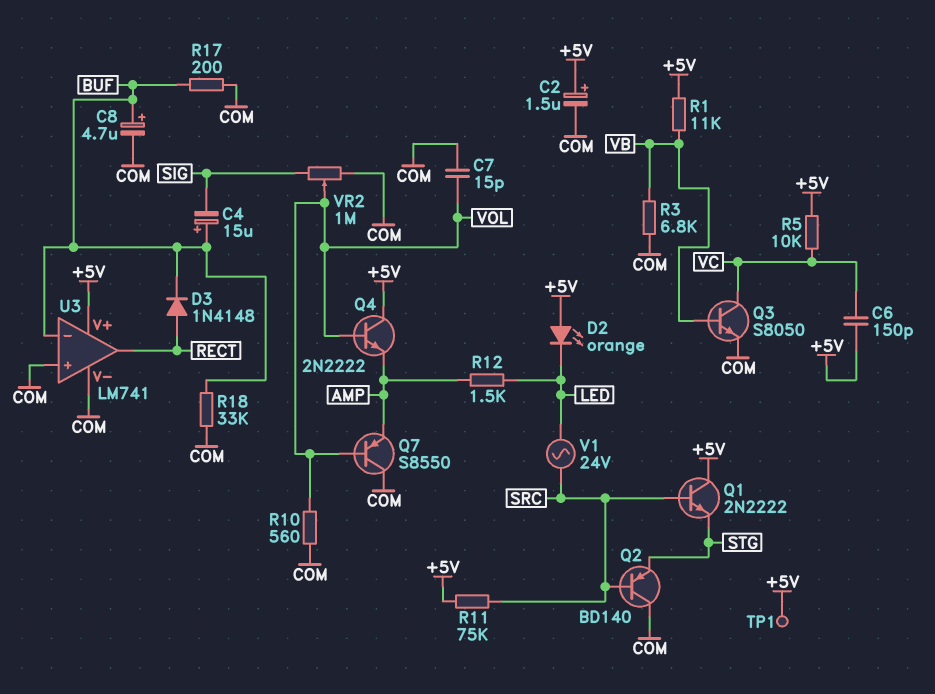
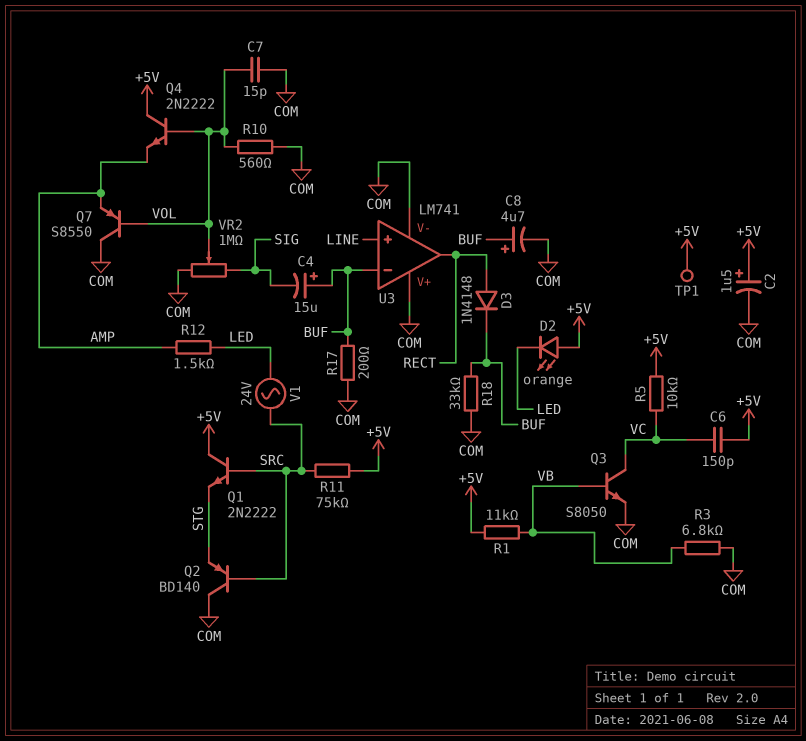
U3 pin V+: +5V -> COM
U3 pin in+: COM -> LINE

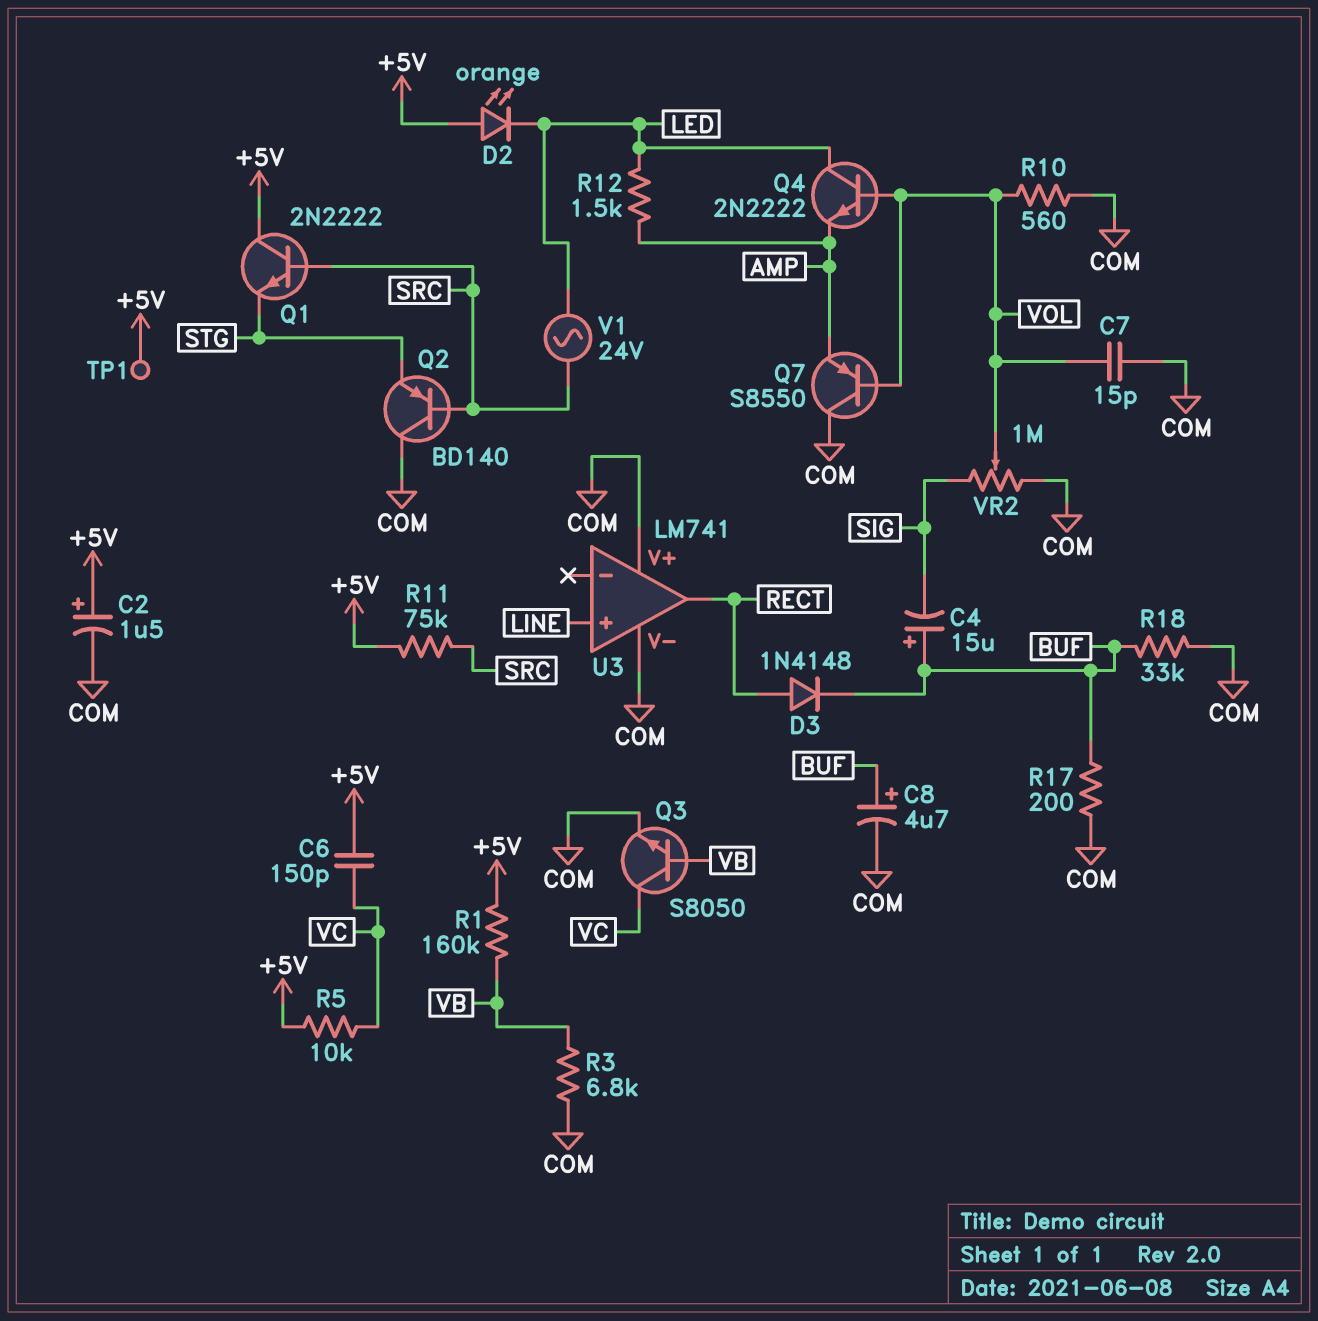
Q4: NPN 2N2222 (B VOL, C +5V, E AMP) -> NPN 2N2222 (B VOL, C LED, E AMP)
R1: 11k (+5V, VB) -> 160k (+5V, VB)
U3 pin in-: BUF -> none

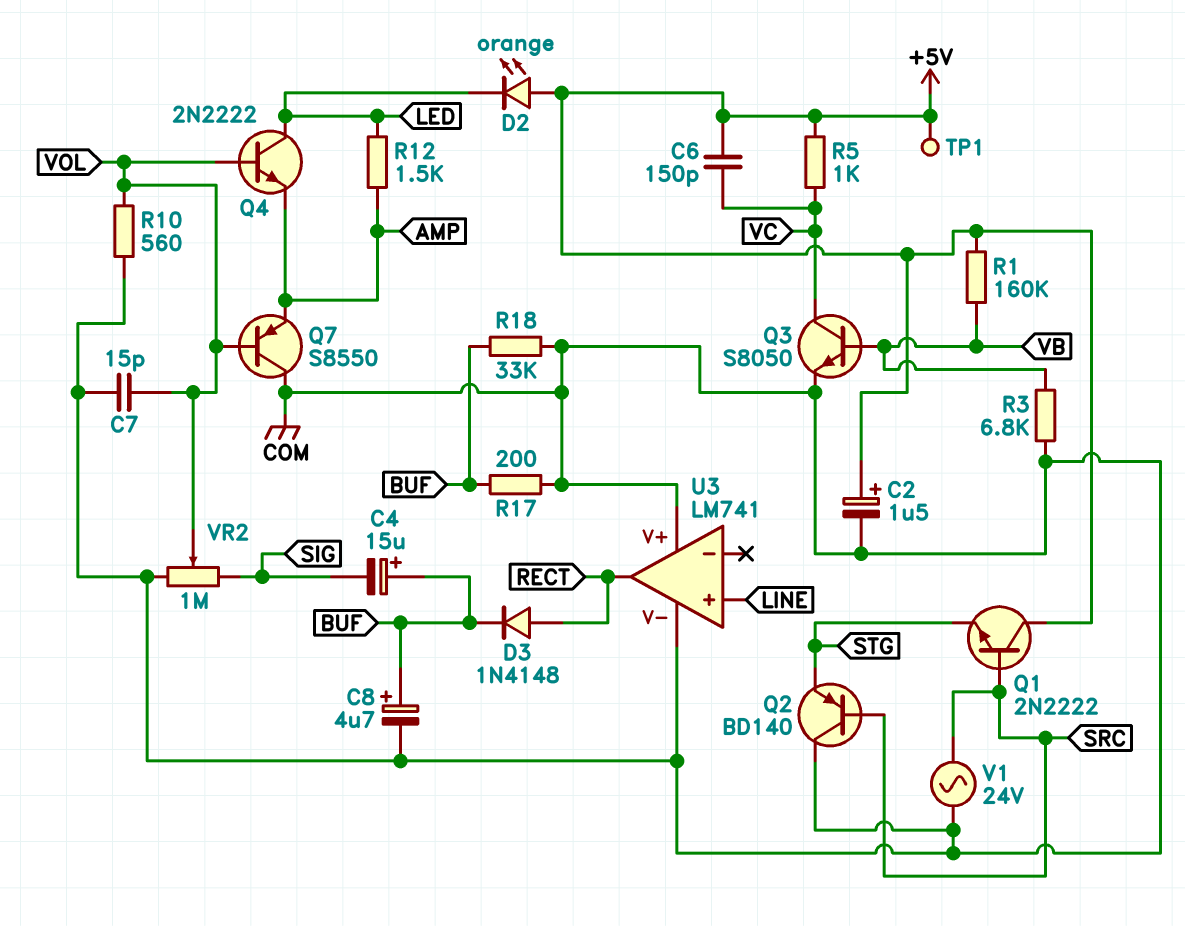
R5: 10k (+5V, VC) -> 1k (+5V, VC)
R11: 75k (+5V, SRC) -> none
V1: AC 24V (LED, SRC) -> AC 24V (COM, SRC)

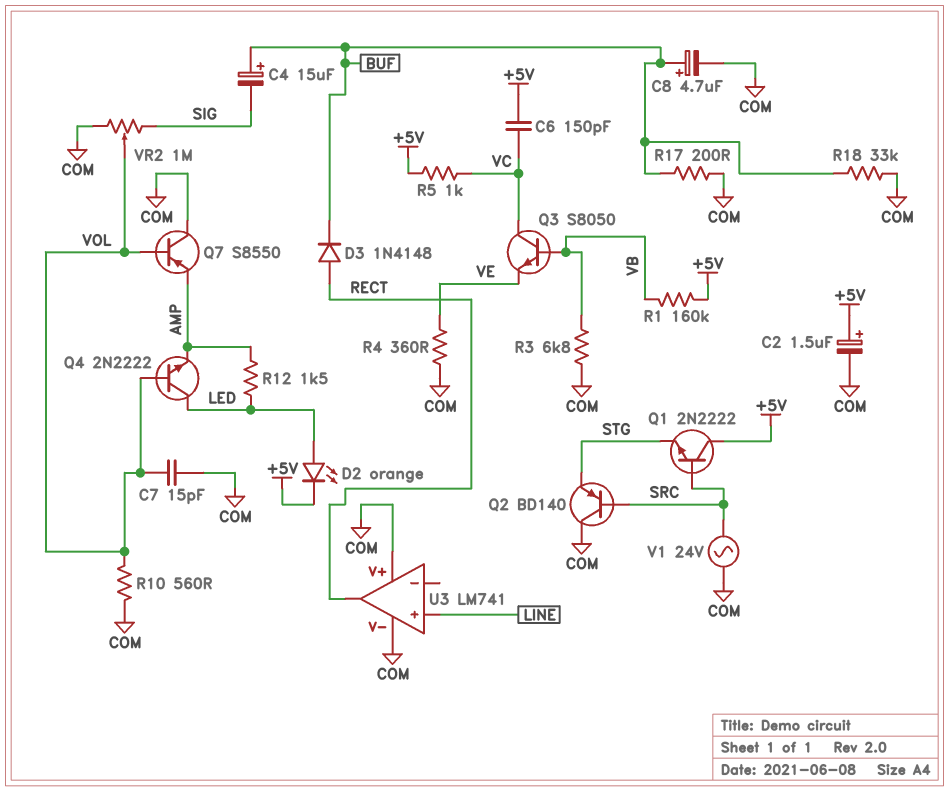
D2: LED orange (A +5V, K LED) -> LED orange (A LED, K +5V)
Q3: NPN S8050 (B VB, C VC, E COM) -> NPN S8050 (B VB, C VC, E VE)
R4: none -> 360 (COM, VE)
TP1: test point (+5V) -> none

